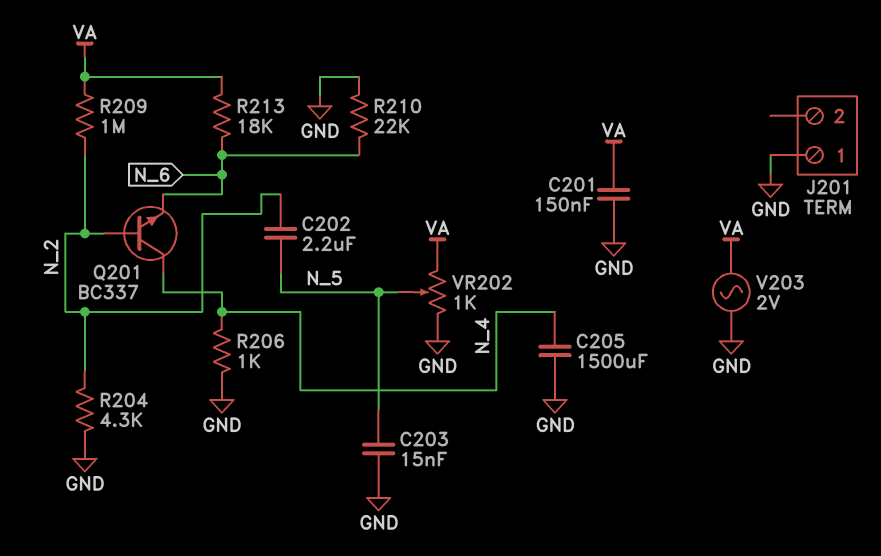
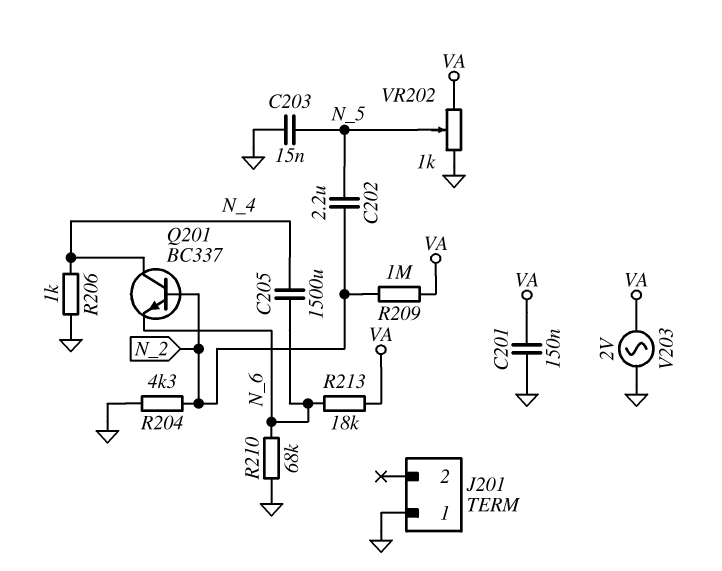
C205: 1500uF (GND, N_4) -> 1500uF (N_4, N_6)
R210: 22k (GND, N_6) -> 68k (GND, N_6)

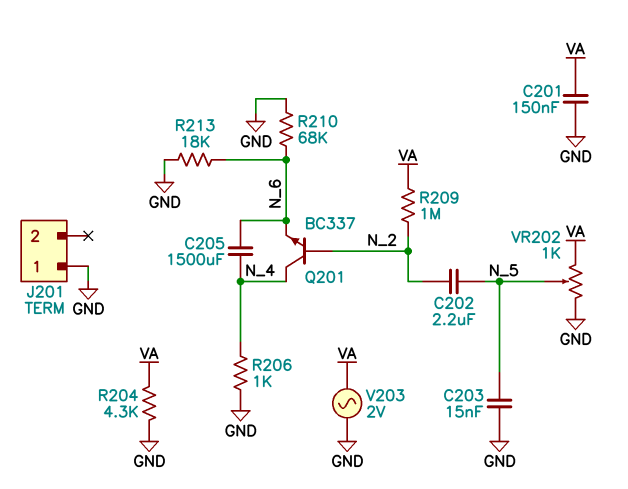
R204: 4.3k (GND, N_2) -> 4.3k (GND, VA)
R213: 18k (N_6, VA) -> 18k (GND, N_6)

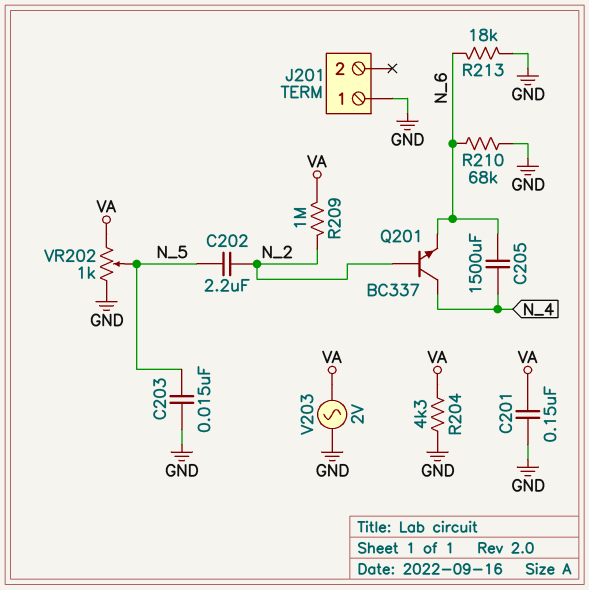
R206: 1k (GND, N_4) -> none

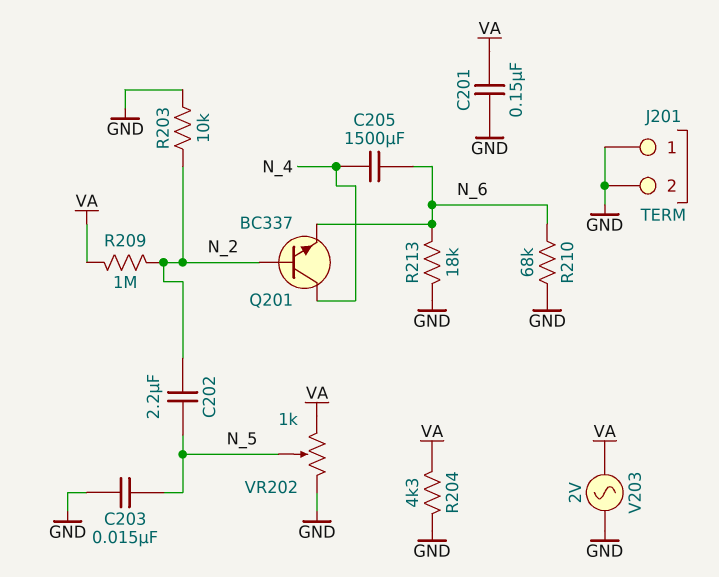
J201 pin 2: none -> GND
R203: none -> 10k (GND, N_2)

